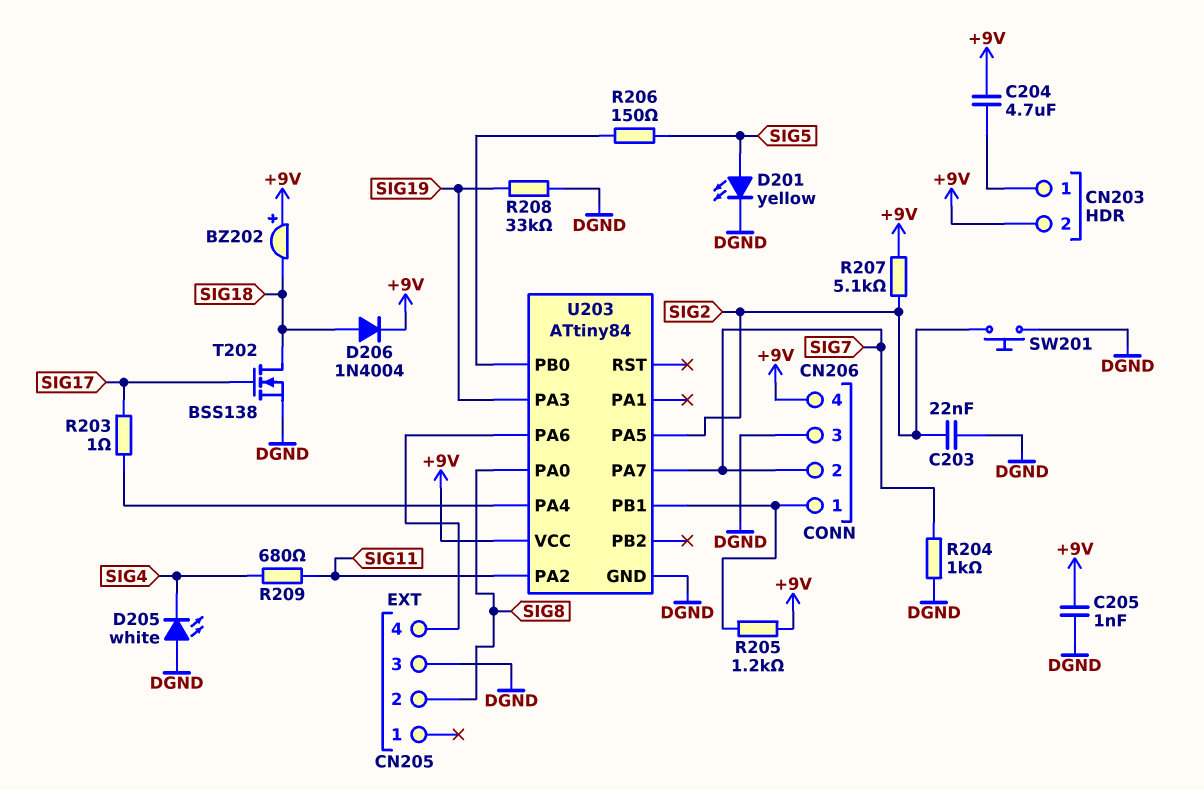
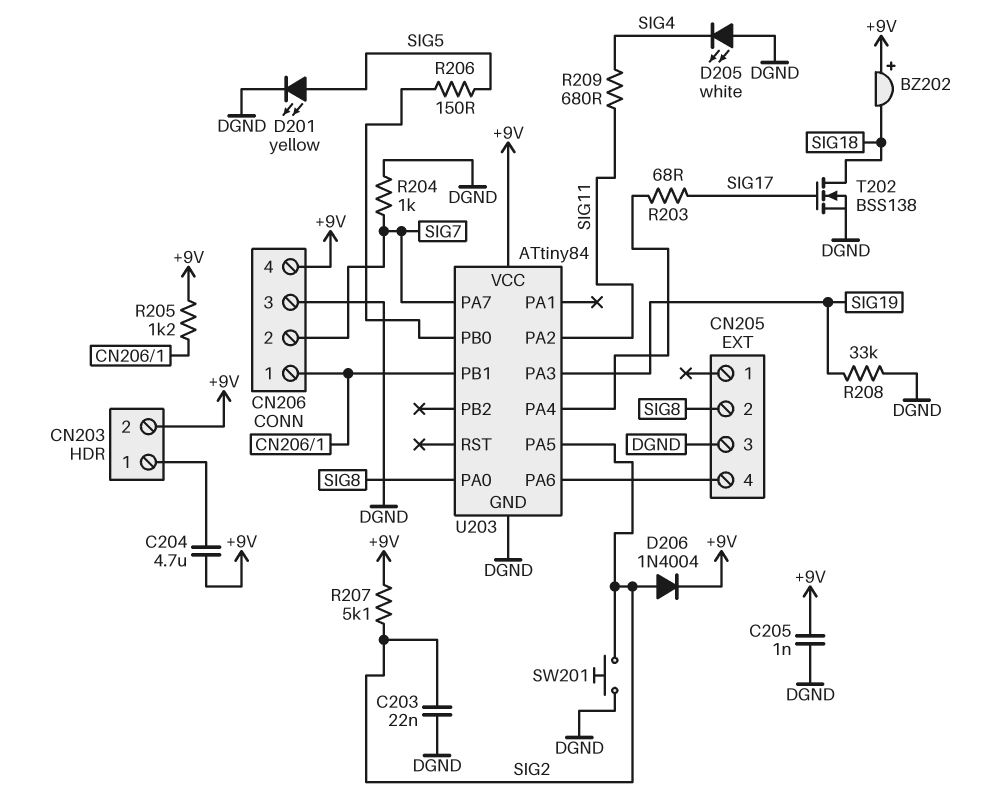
D206: diode 1N4004 (A SIG18, K +9V) -> diode 1N4004 (A SIG2, K +9V)
R203: 1 (SIG17, U203/PA4) -> 68 (SIG17, U203/PA4)

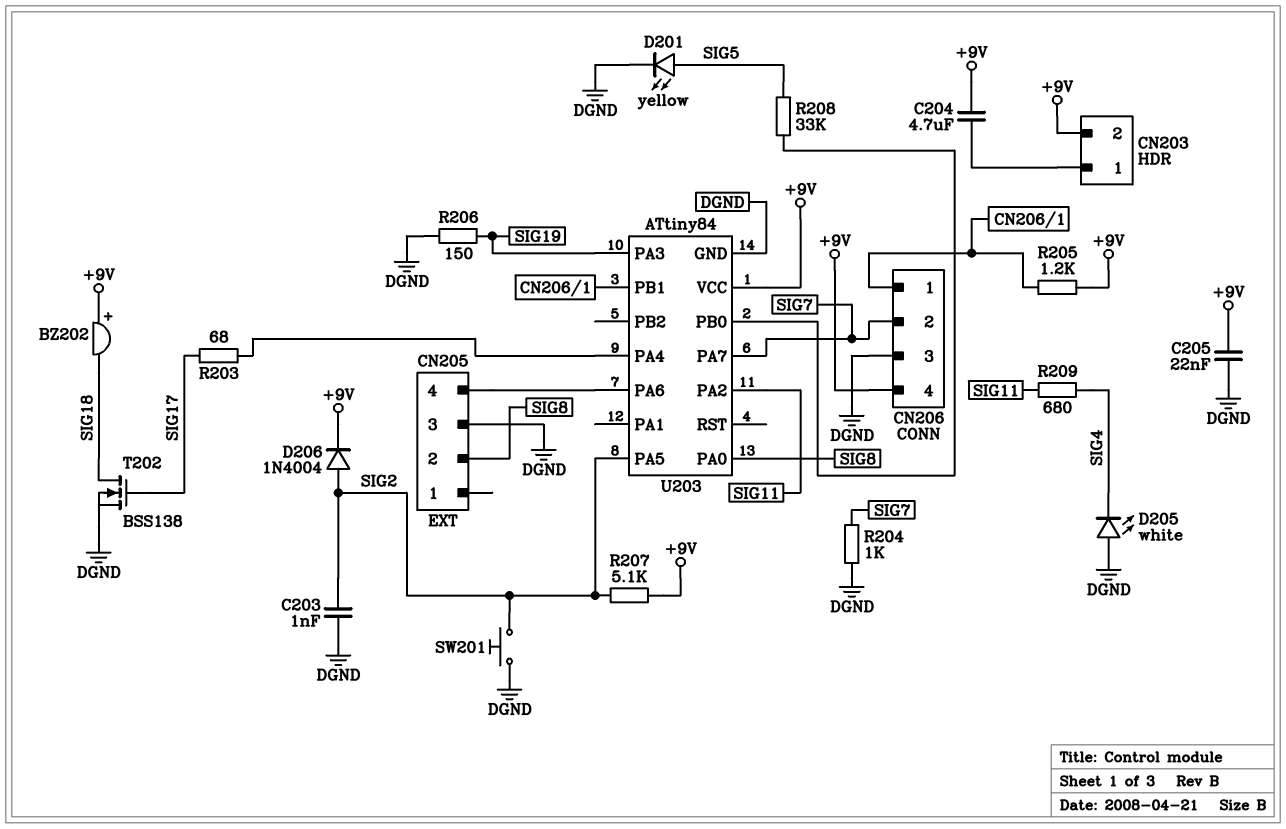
C203: 22nF (DGND, SIG2) -> 1nF (DGND, SIG2)
C205: 1nF (+9V, DGND) -> 22nF (+9V, DGND)
R206: 150 (SIG5, U203/PB0) -> 150 (DGND, SIG19)
R208: 33k (DGND, SIG19) -> 33k (SIG5, U203/PB0)

